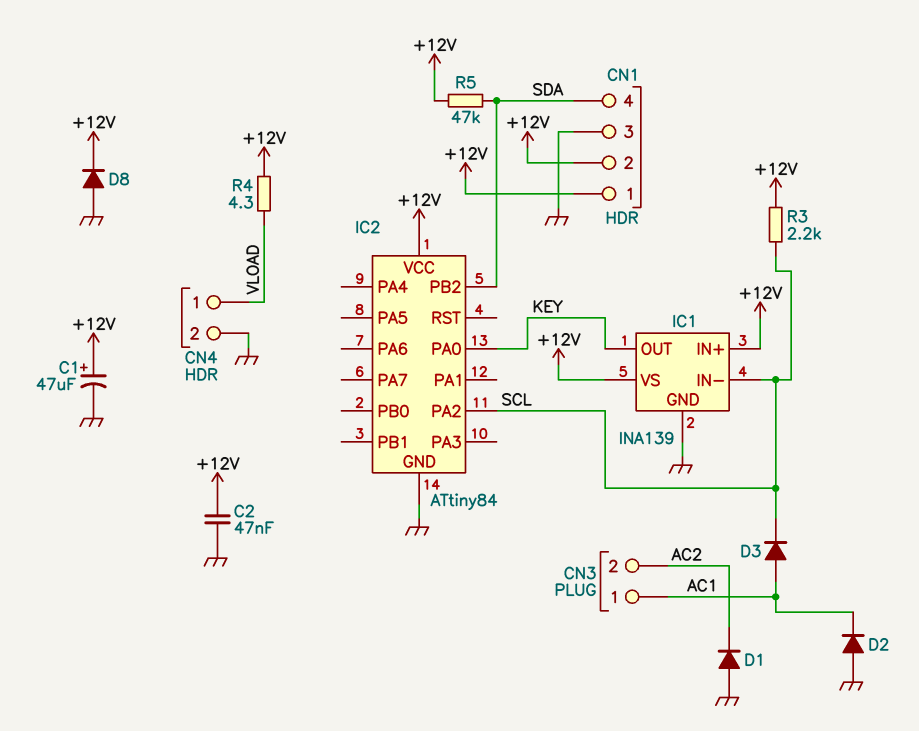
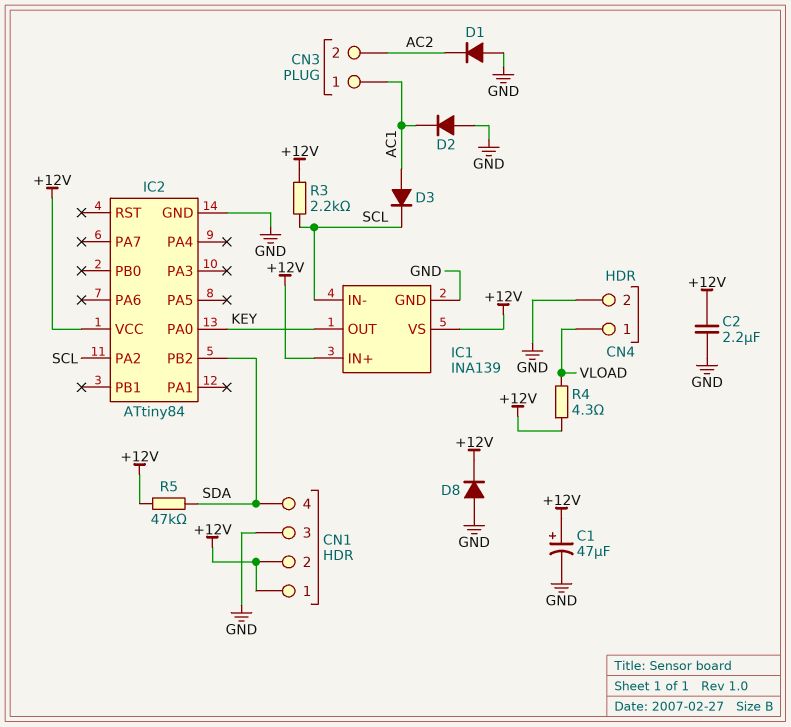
C2: 47nF (+12V, GND) -> 2.2uF (+12V, GND)

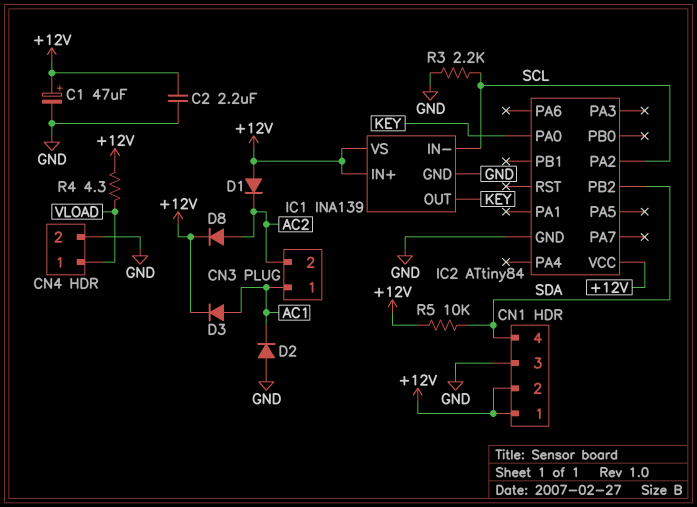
D1: diode (A GND, K AC2) -> diode (A +12V, K AC2)
D3: diode (A AC1, K SCL) -> diode (A AC1, K +12V)
D8: diode (A GND, K +12V) -> diode (A AC2, K +12V)
R3: 2.2k (+12V, SCL) -> 2.2k (GND, SCL)
R5: 47k (+12V, SDA) -> 10k (+12V, SDA)

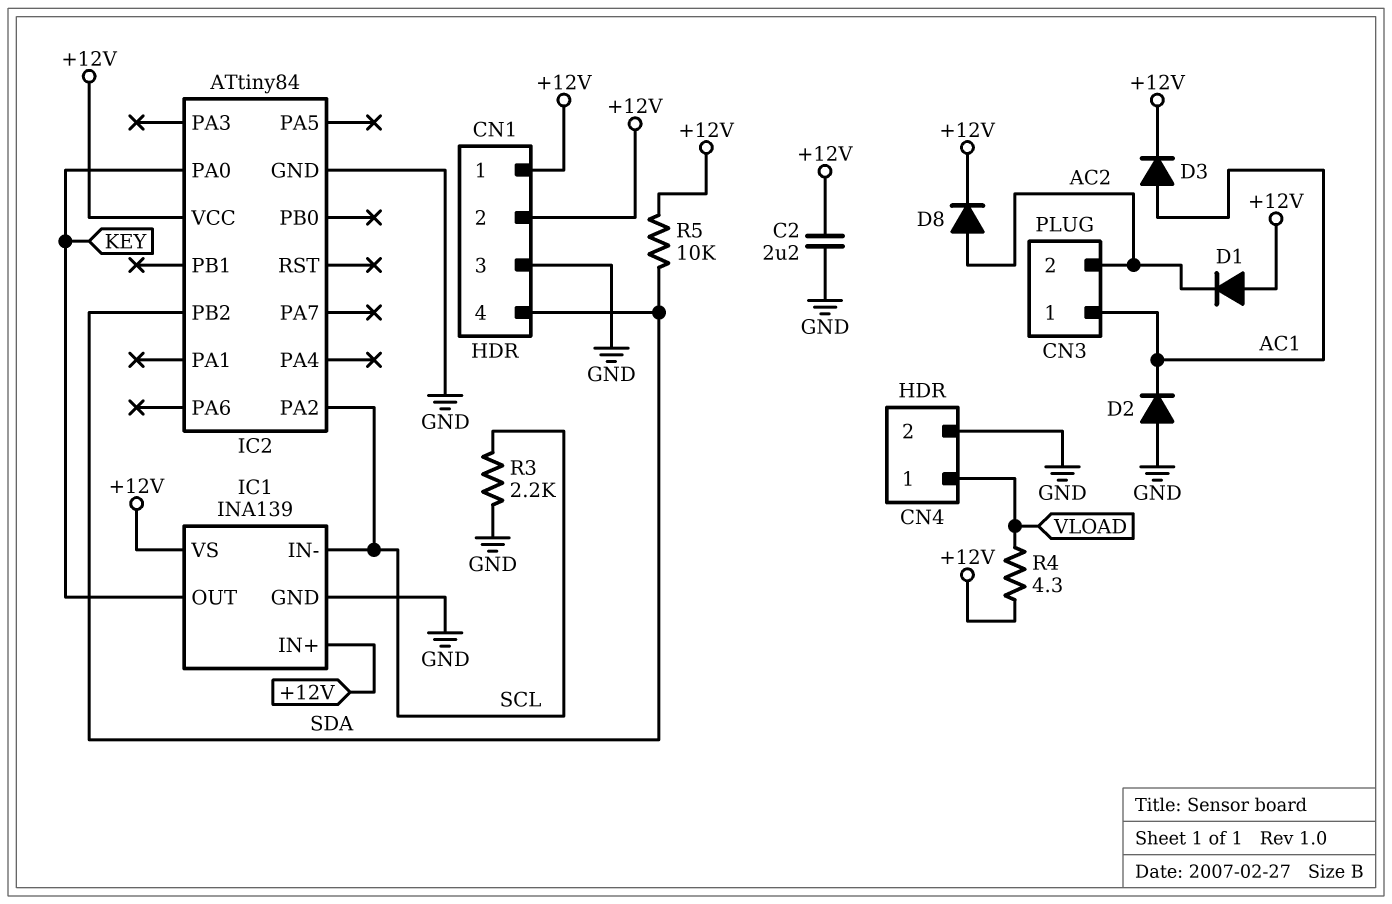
C1: 47uF (plus +12V, minus GND) -> none

